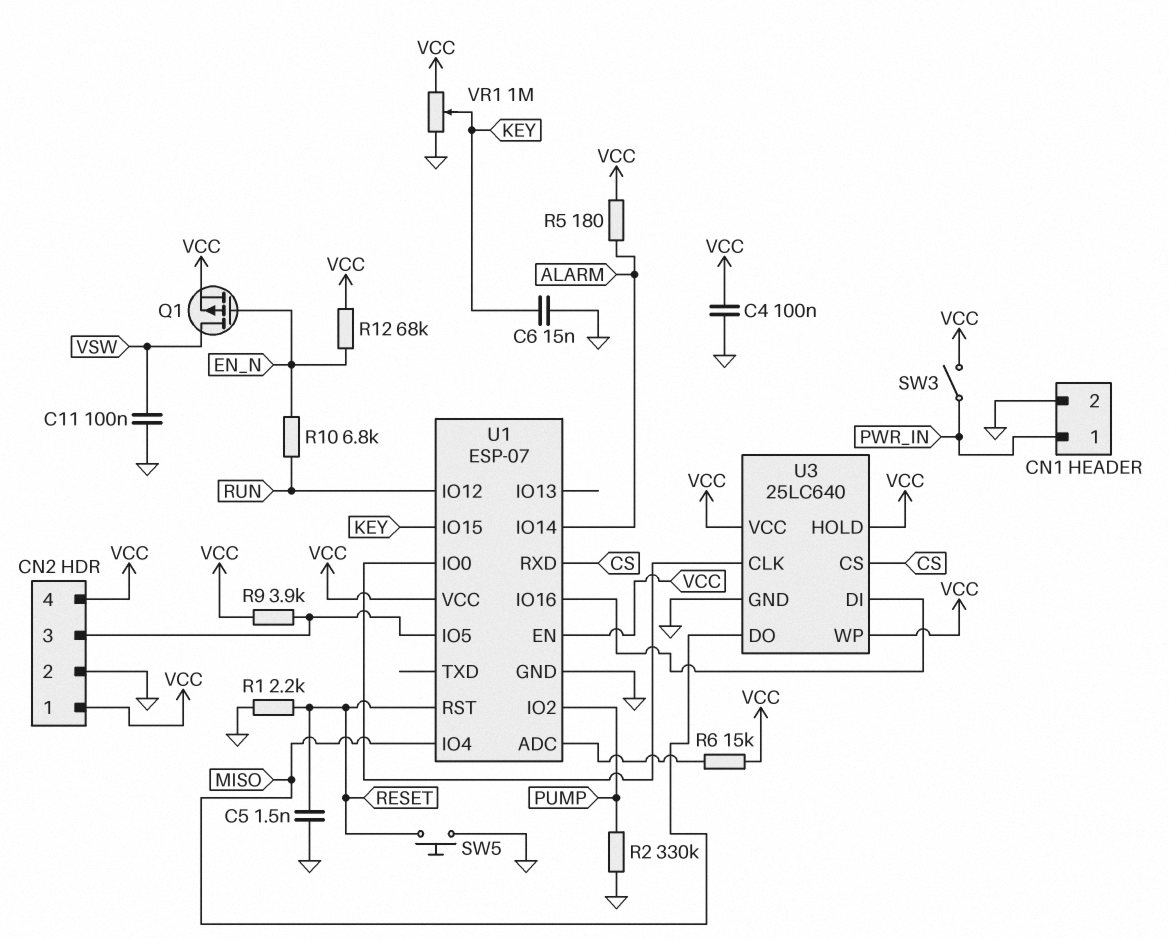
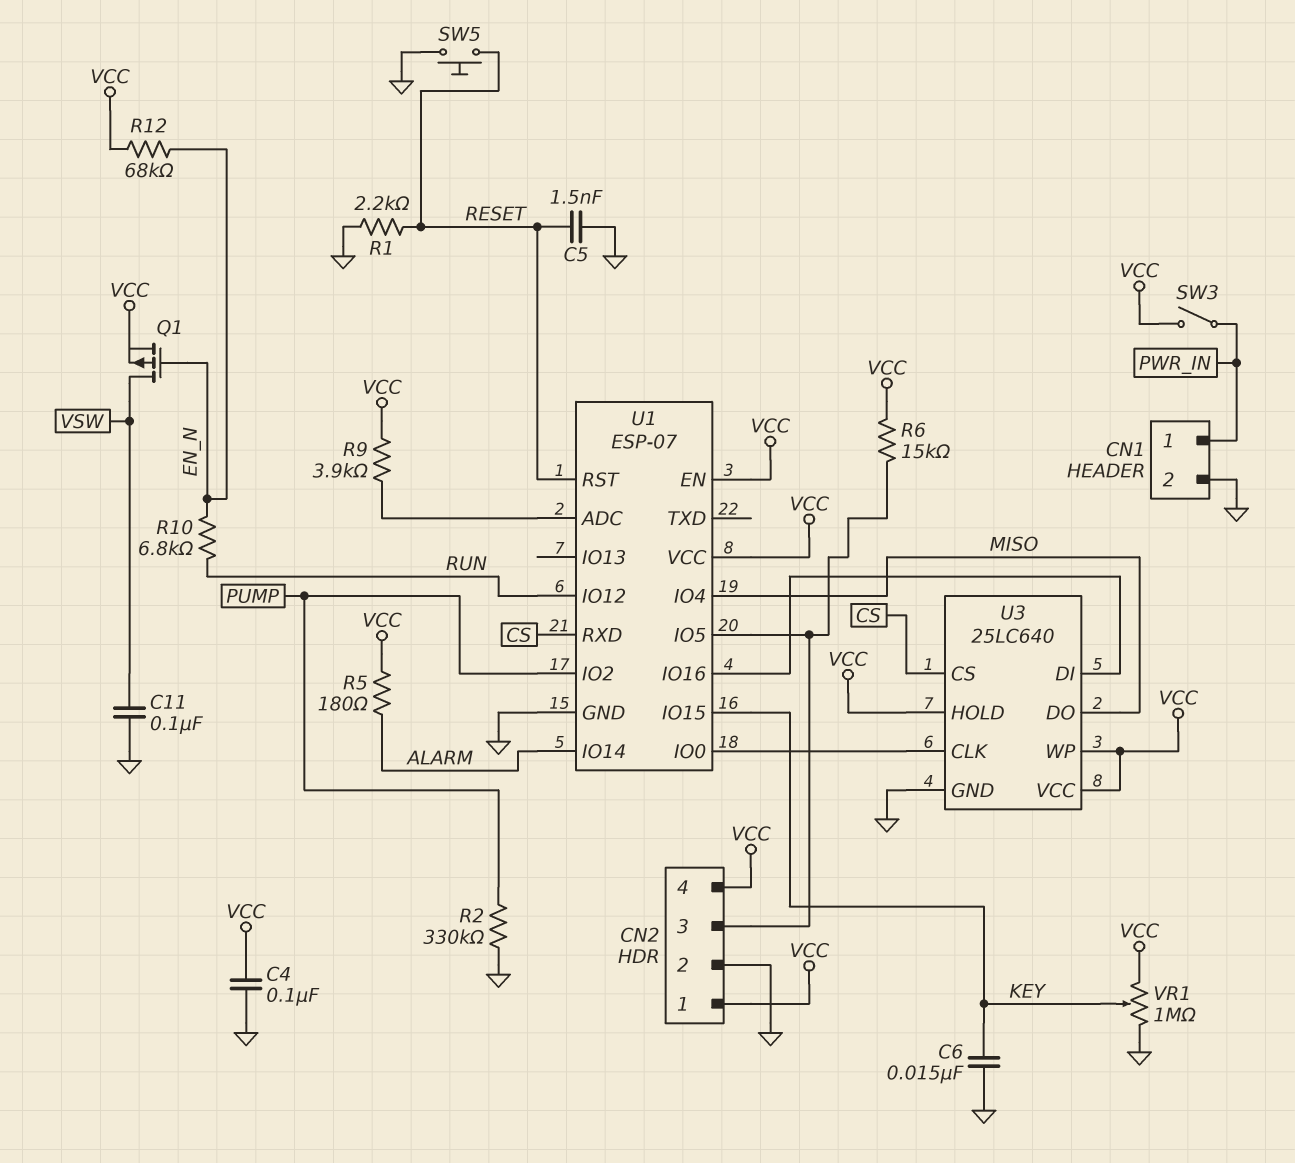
R6: 15k (U1/ADC, VCC) -> 15k (CN2/3, VCC)
R9: 3.9k (CN2/3, VCC) -> 3.9k (U1/ADC, VCC)

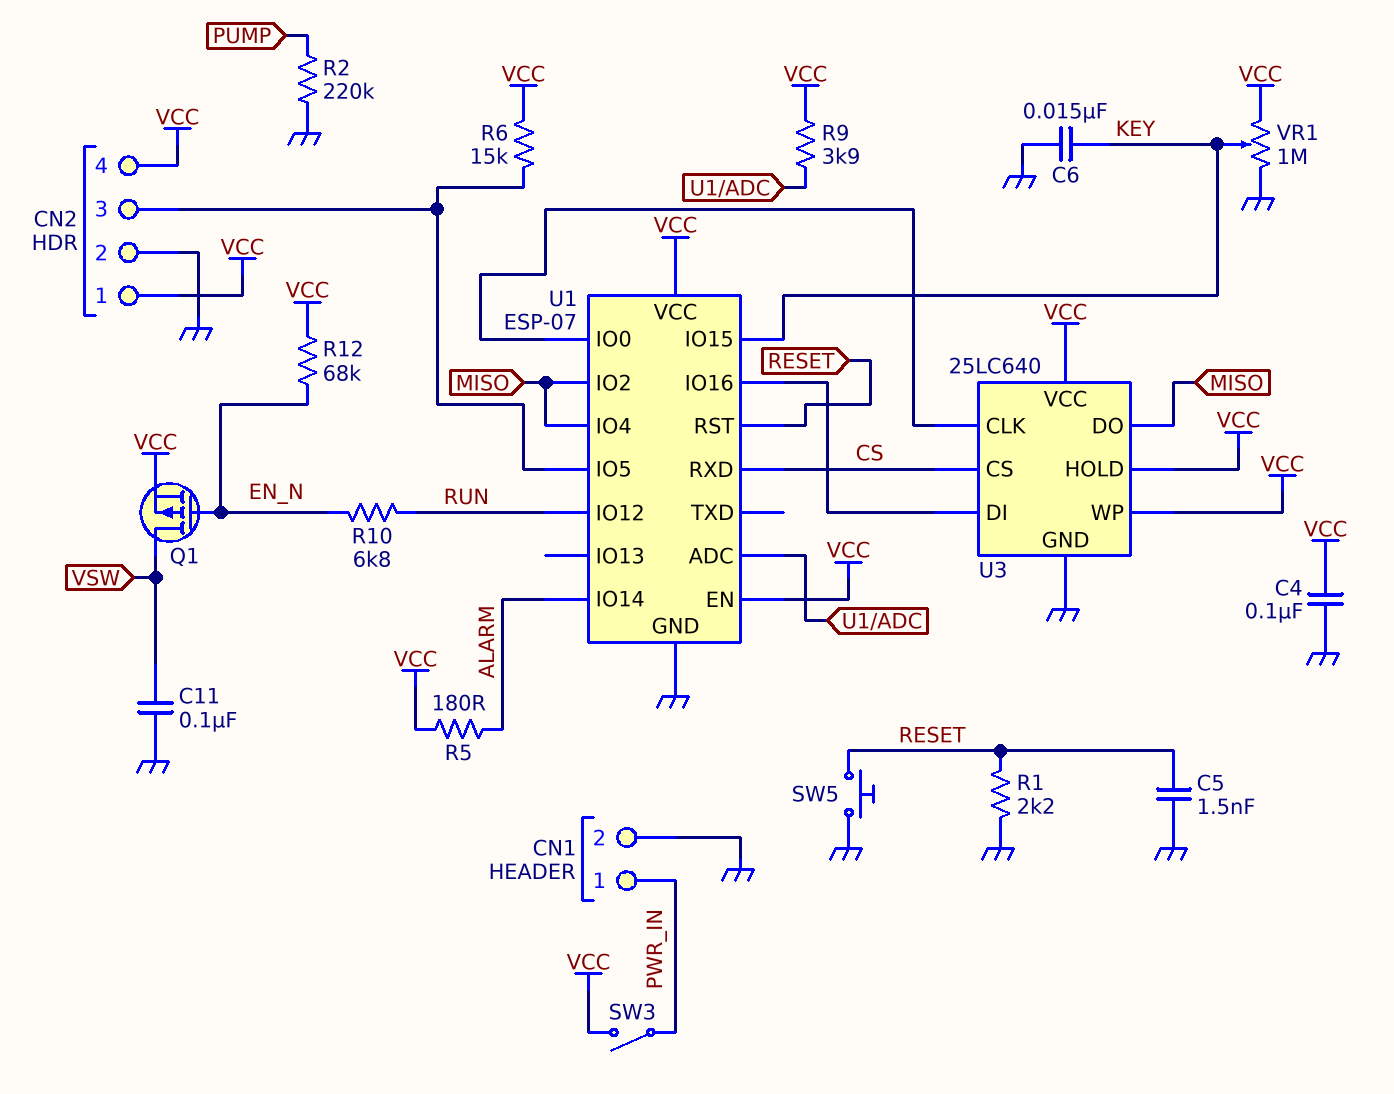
R2: 330k (GND, PUMP) -> 220k (GND, PUMP)
U1 pin IO2: PUMP -> MISO

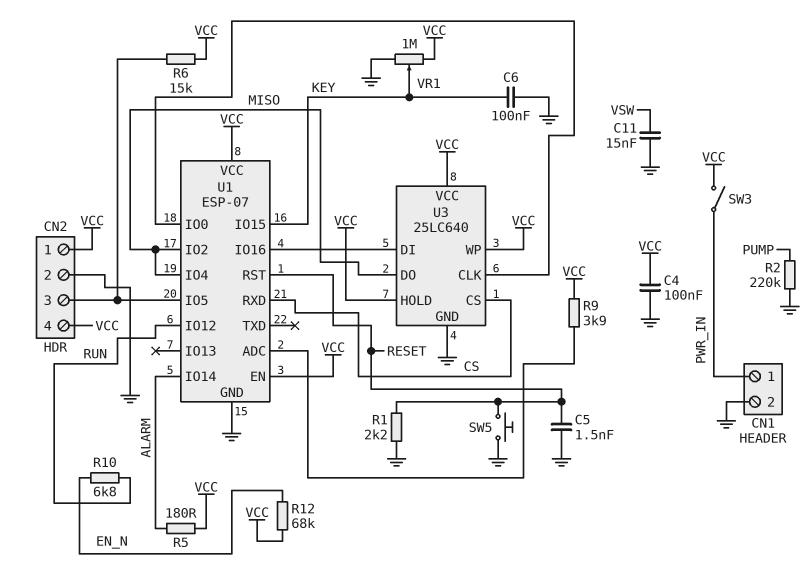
C6: 15nF (GND, KEY) -> 100nF (GND, KEY)
C11: 100nF (GND, VSW) -> 15nF (GND, VSW)
Q1: PMOS (G EN_N, D VSW, S VCC) -> none

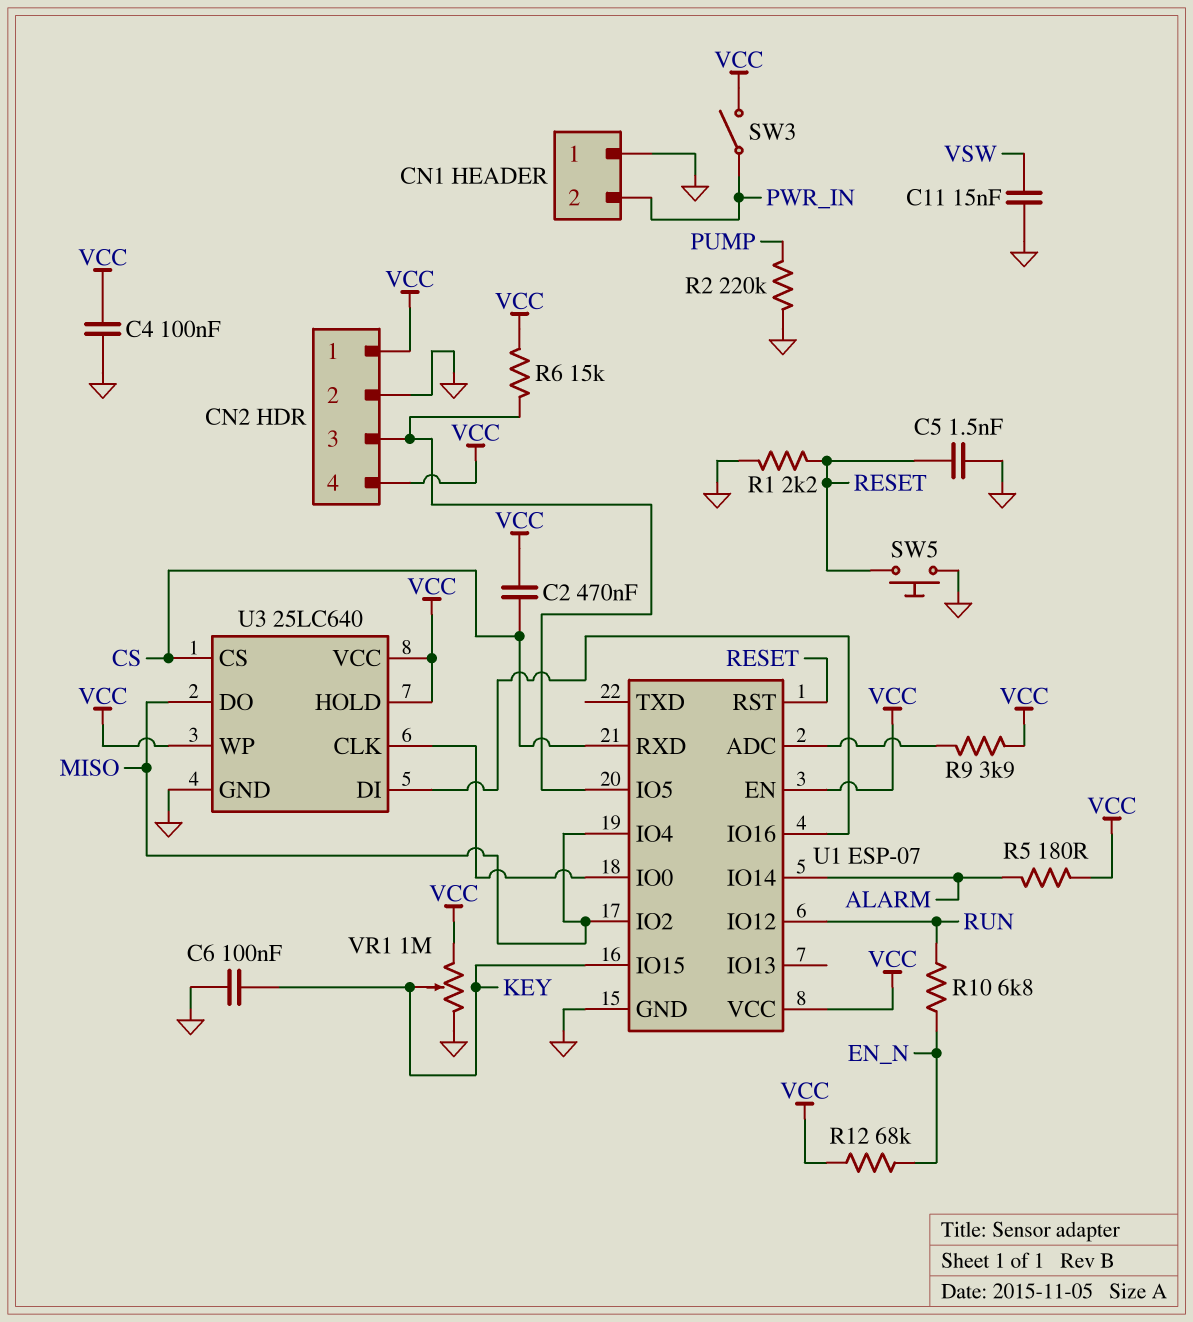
C2: none -> 470nF (CS, VCC)
CN1 pin 1: PWR_IN -> GND
CN1 pin 2: GND -> PWR_IN

